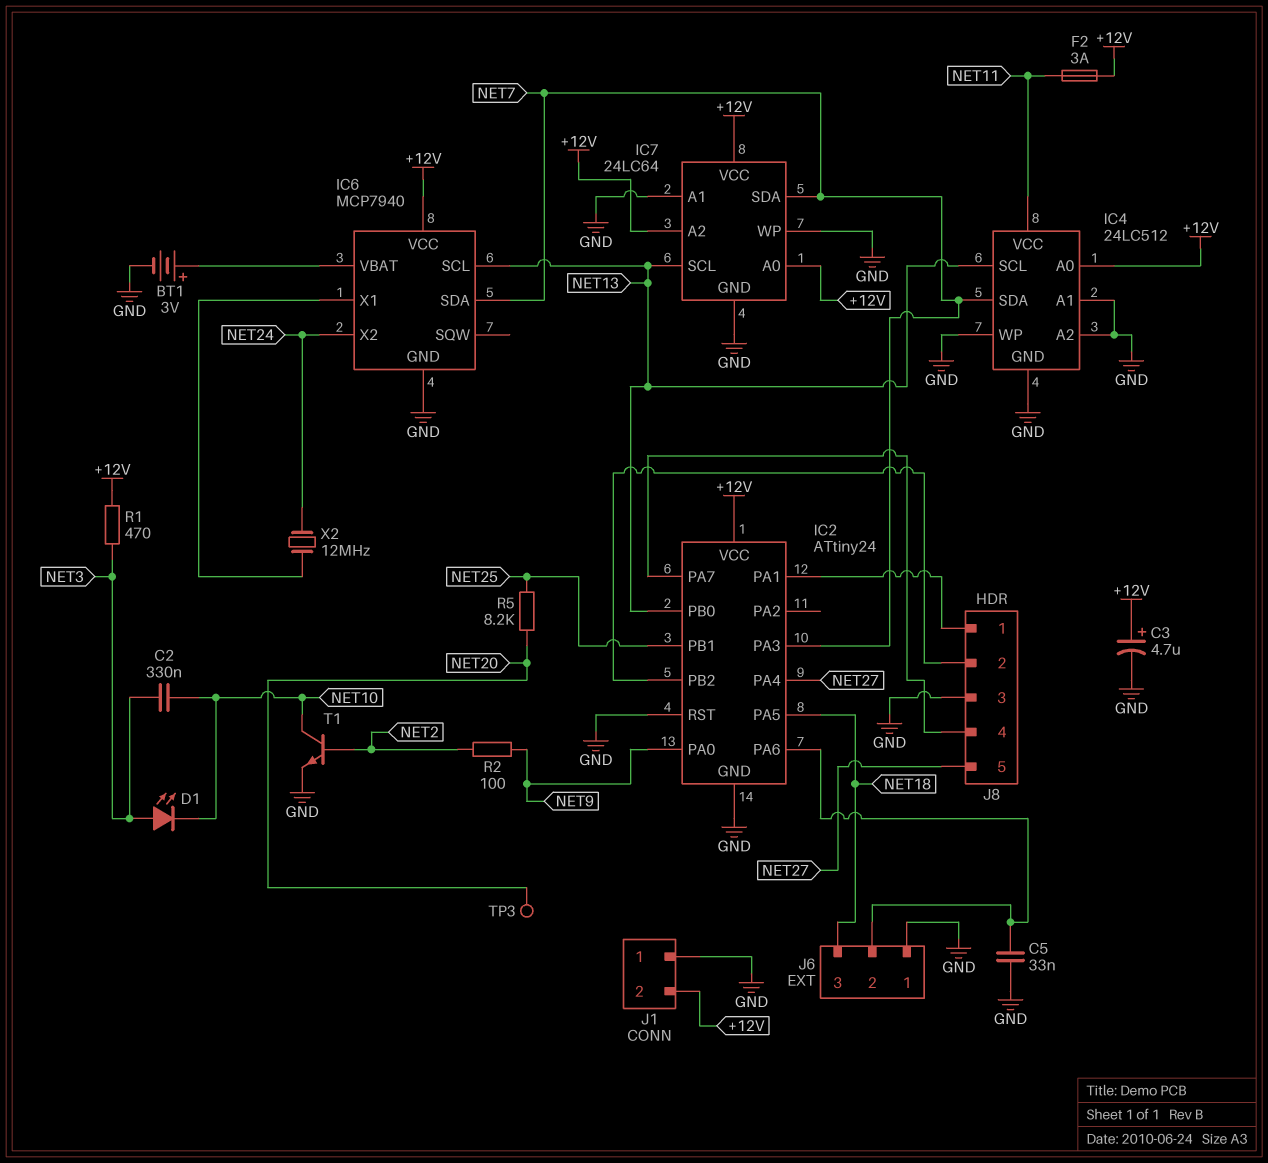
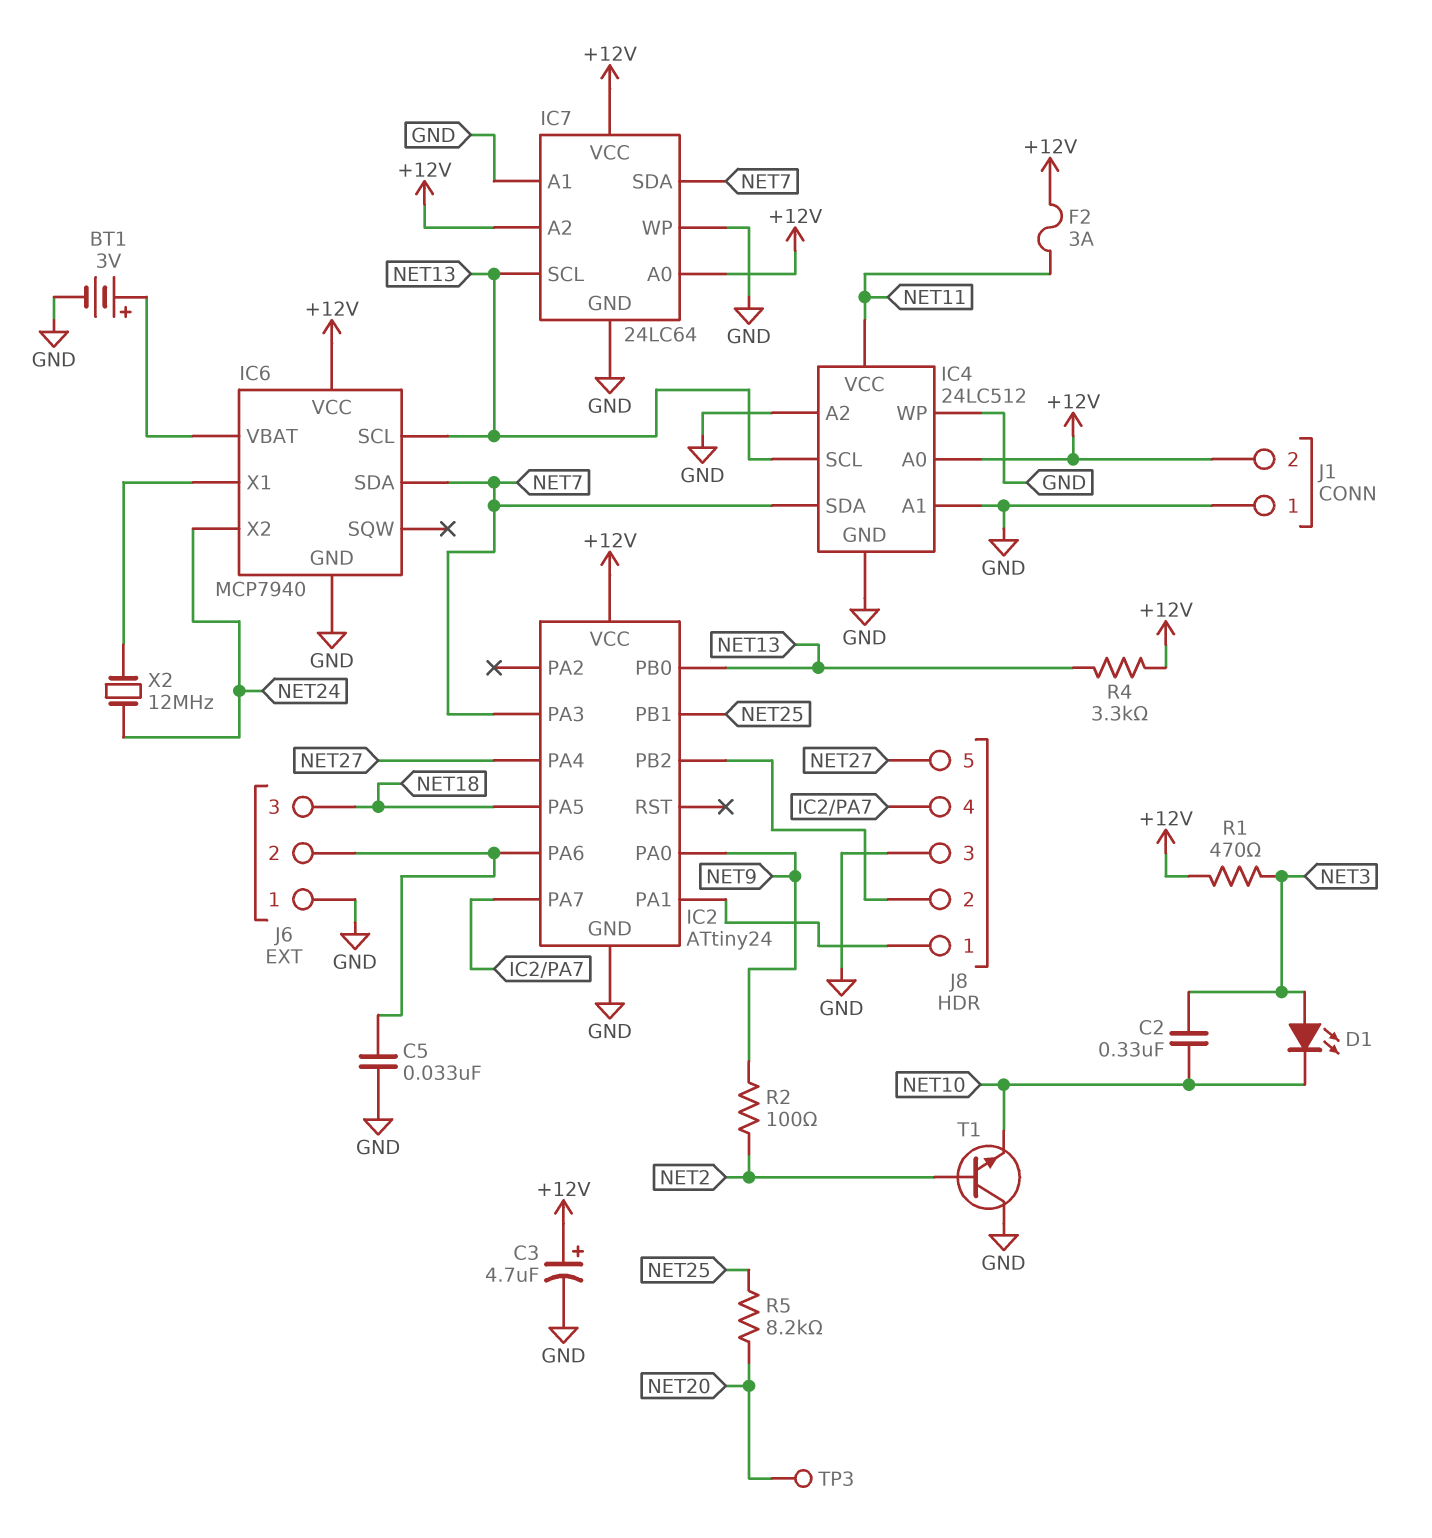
IC2 pin RST: GND -> none
R4: none -> 3.3k (+12V, NET13)
T1: NPN (B NET2, C NET10, E GND) -> NPN (B NET2, C GND, E NET10)

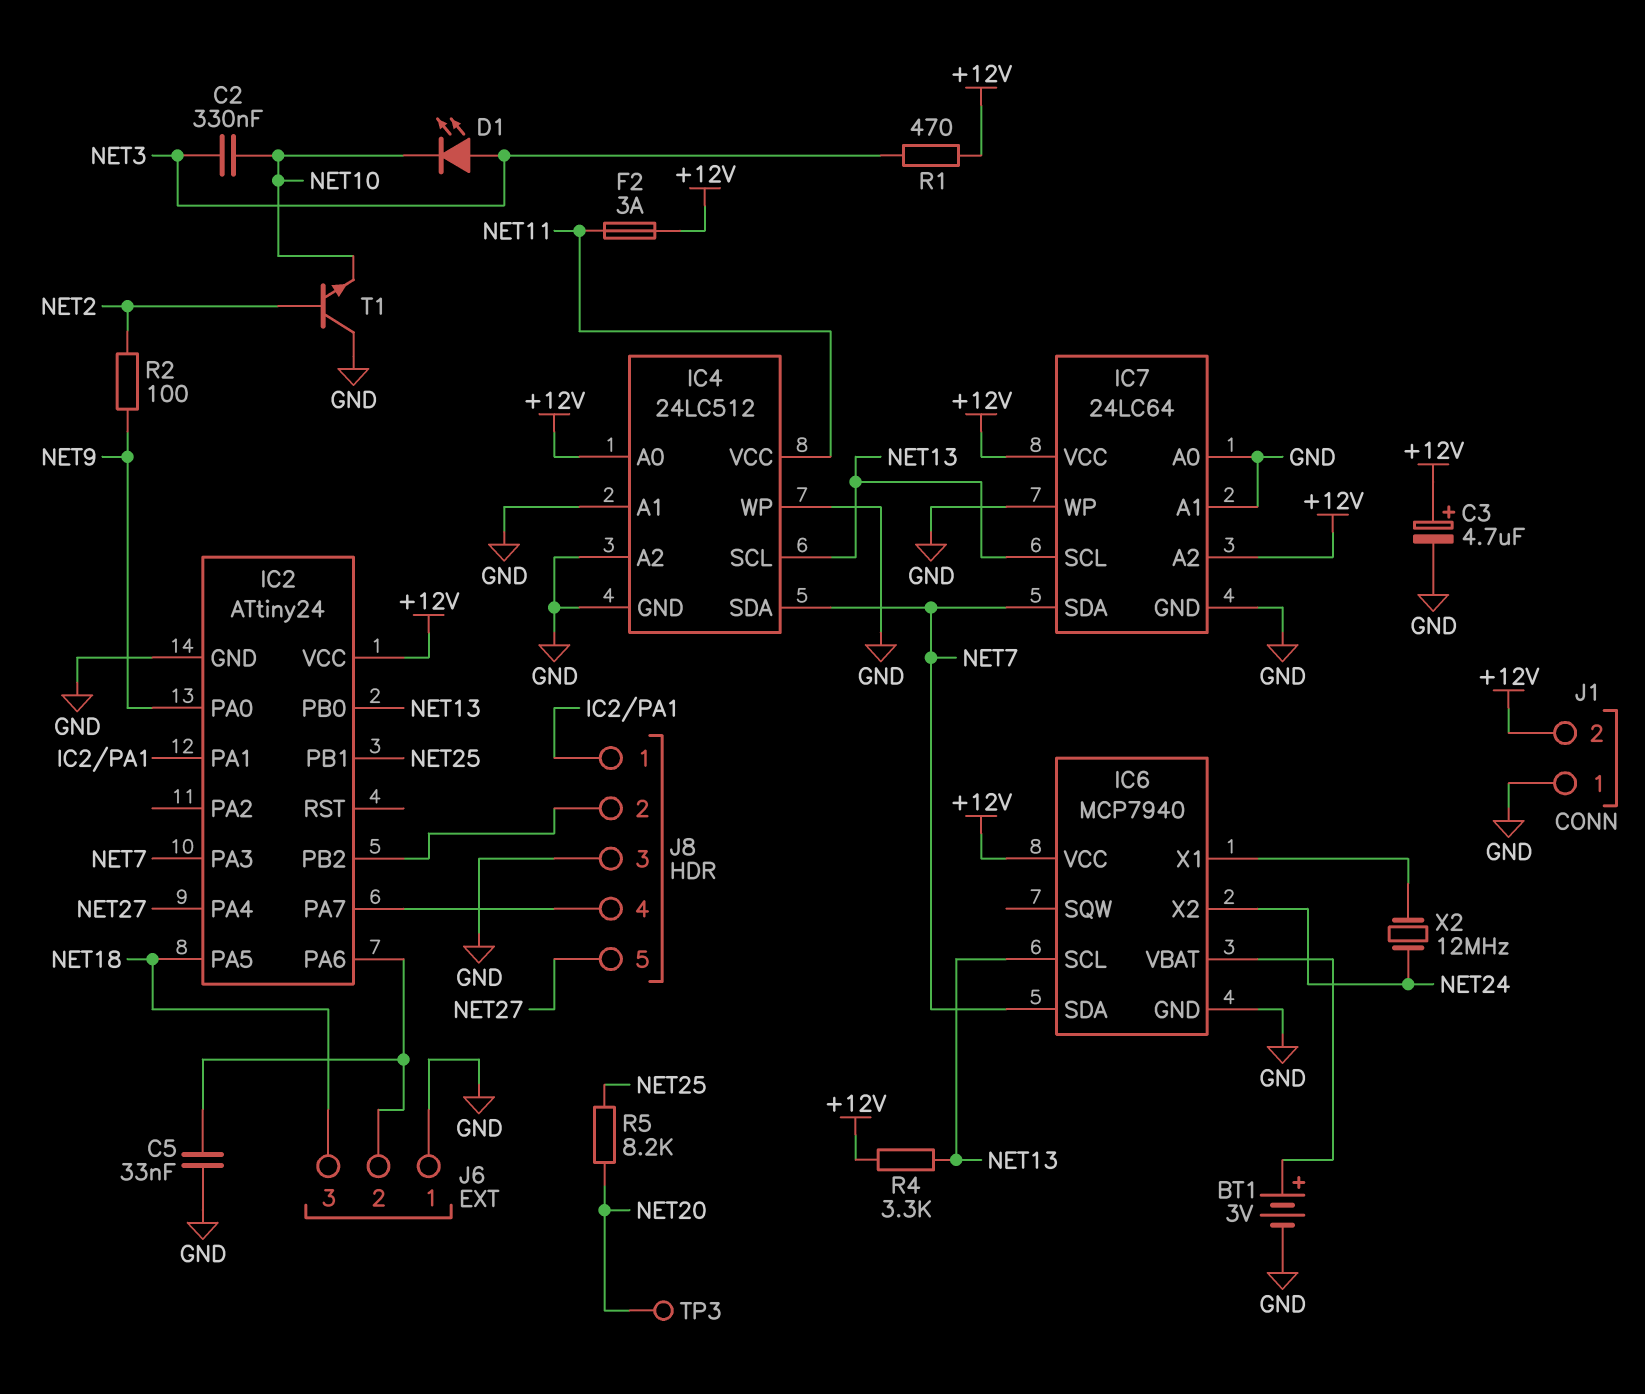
IC7 pin A0: +12V -> GND

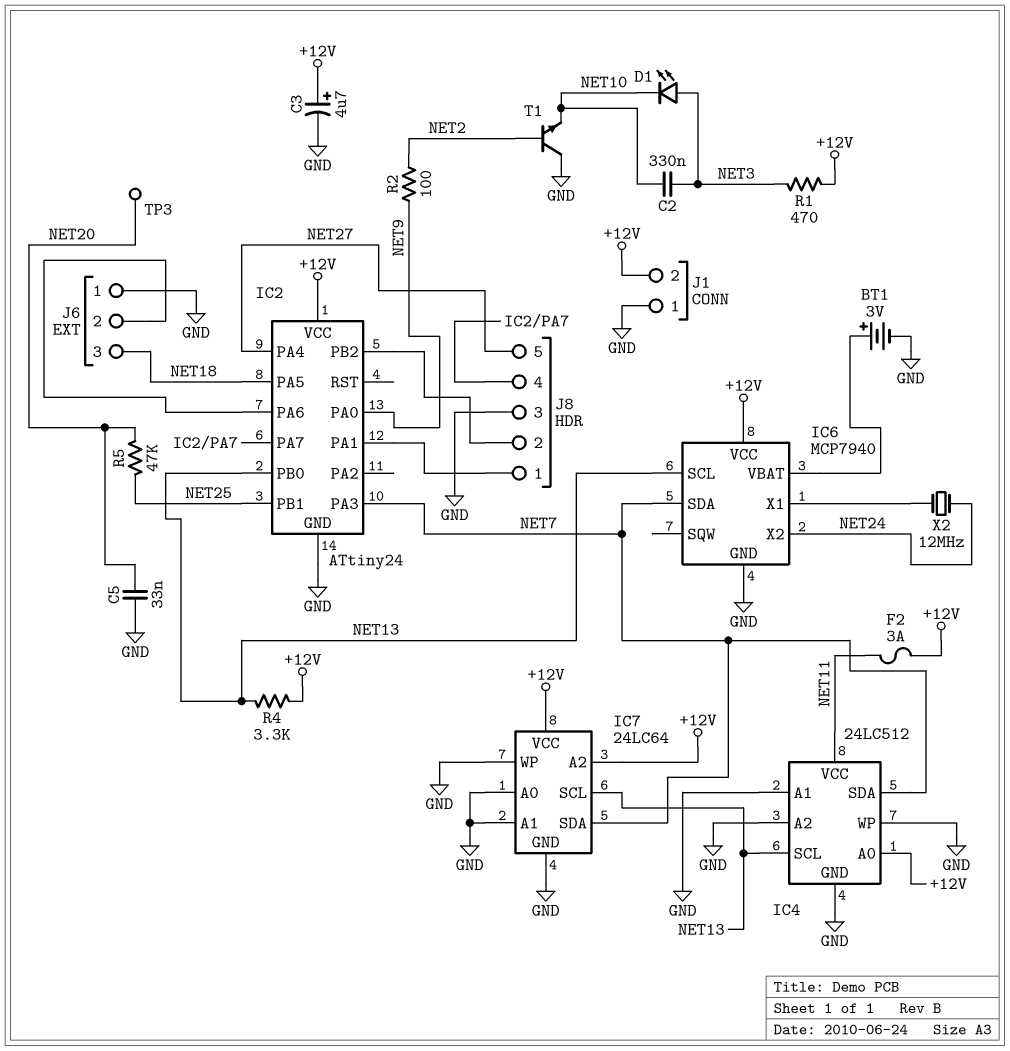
C5: 33nF (GND, IC2/PA6) -> 33nF (GND, NET20)
R5: 8.2k (NET20, NET25) -> 47k (NET20, NET25)

